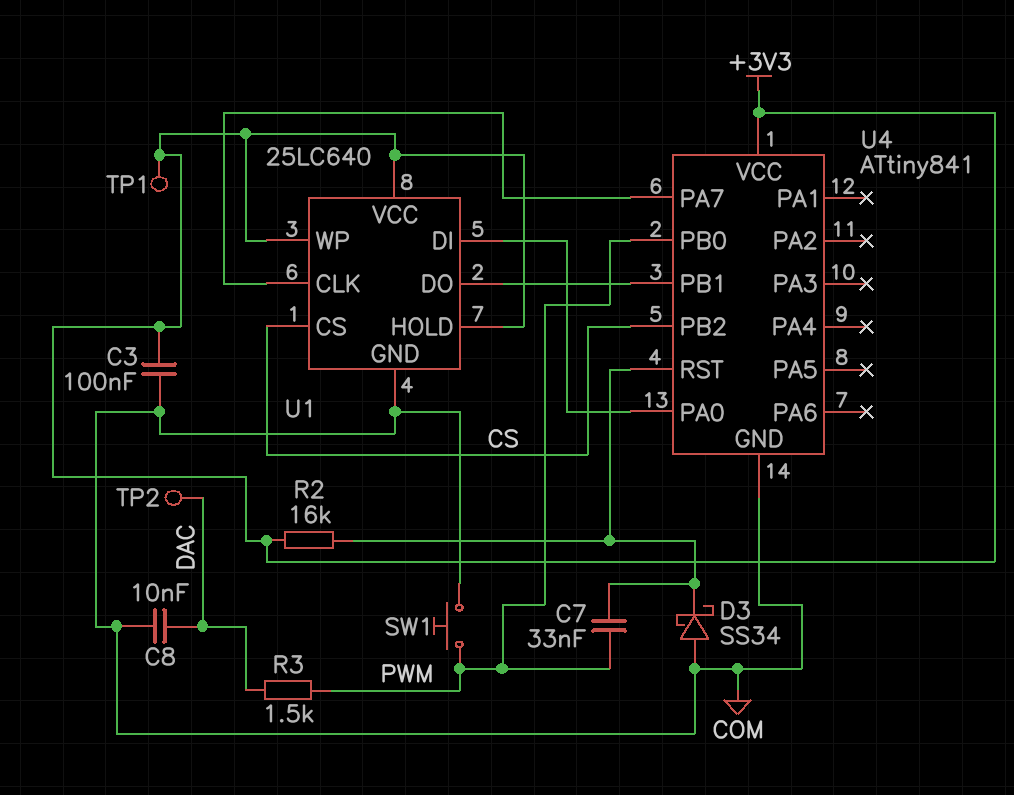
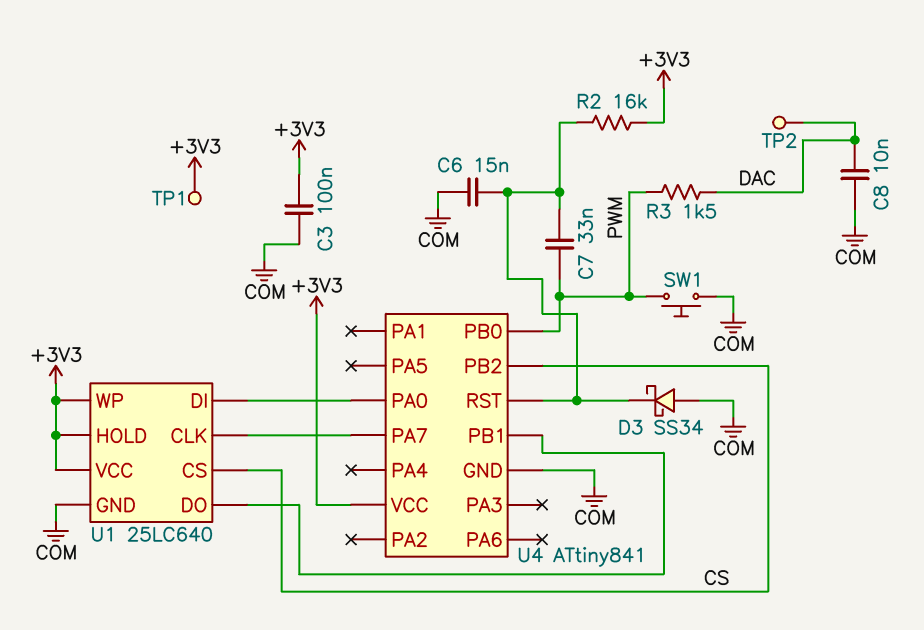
C6: none -> 15nF (COM, U4/RST)

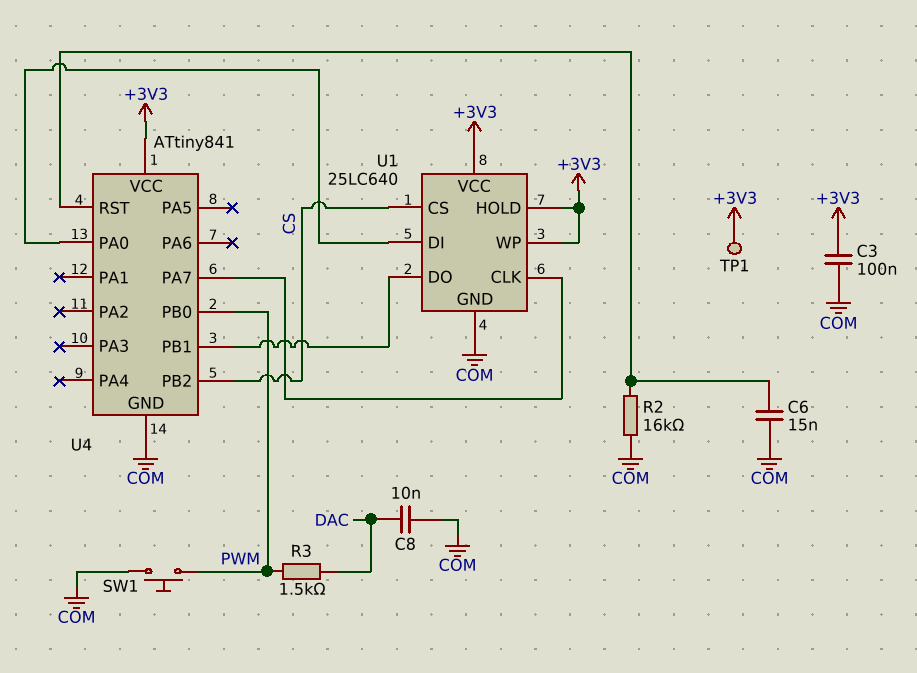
C7: 33nF (PWM, U4/RST) -> none
D3: schottky SS34 (A COM, K U4/RST) -> none
R2: 16k (+3V3, U4/RST) -> 16k (COM, U4/RST)
TP2: test point (DAC) -> none

